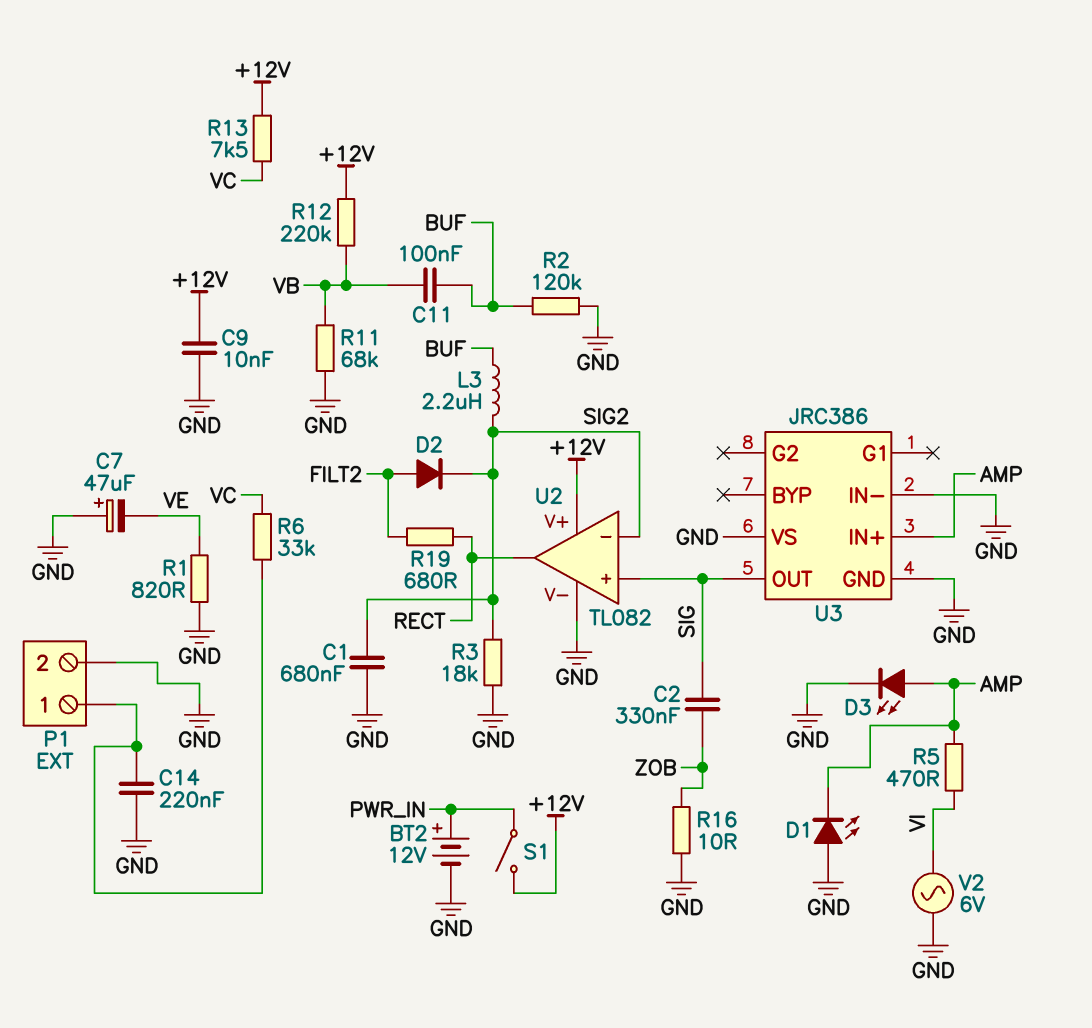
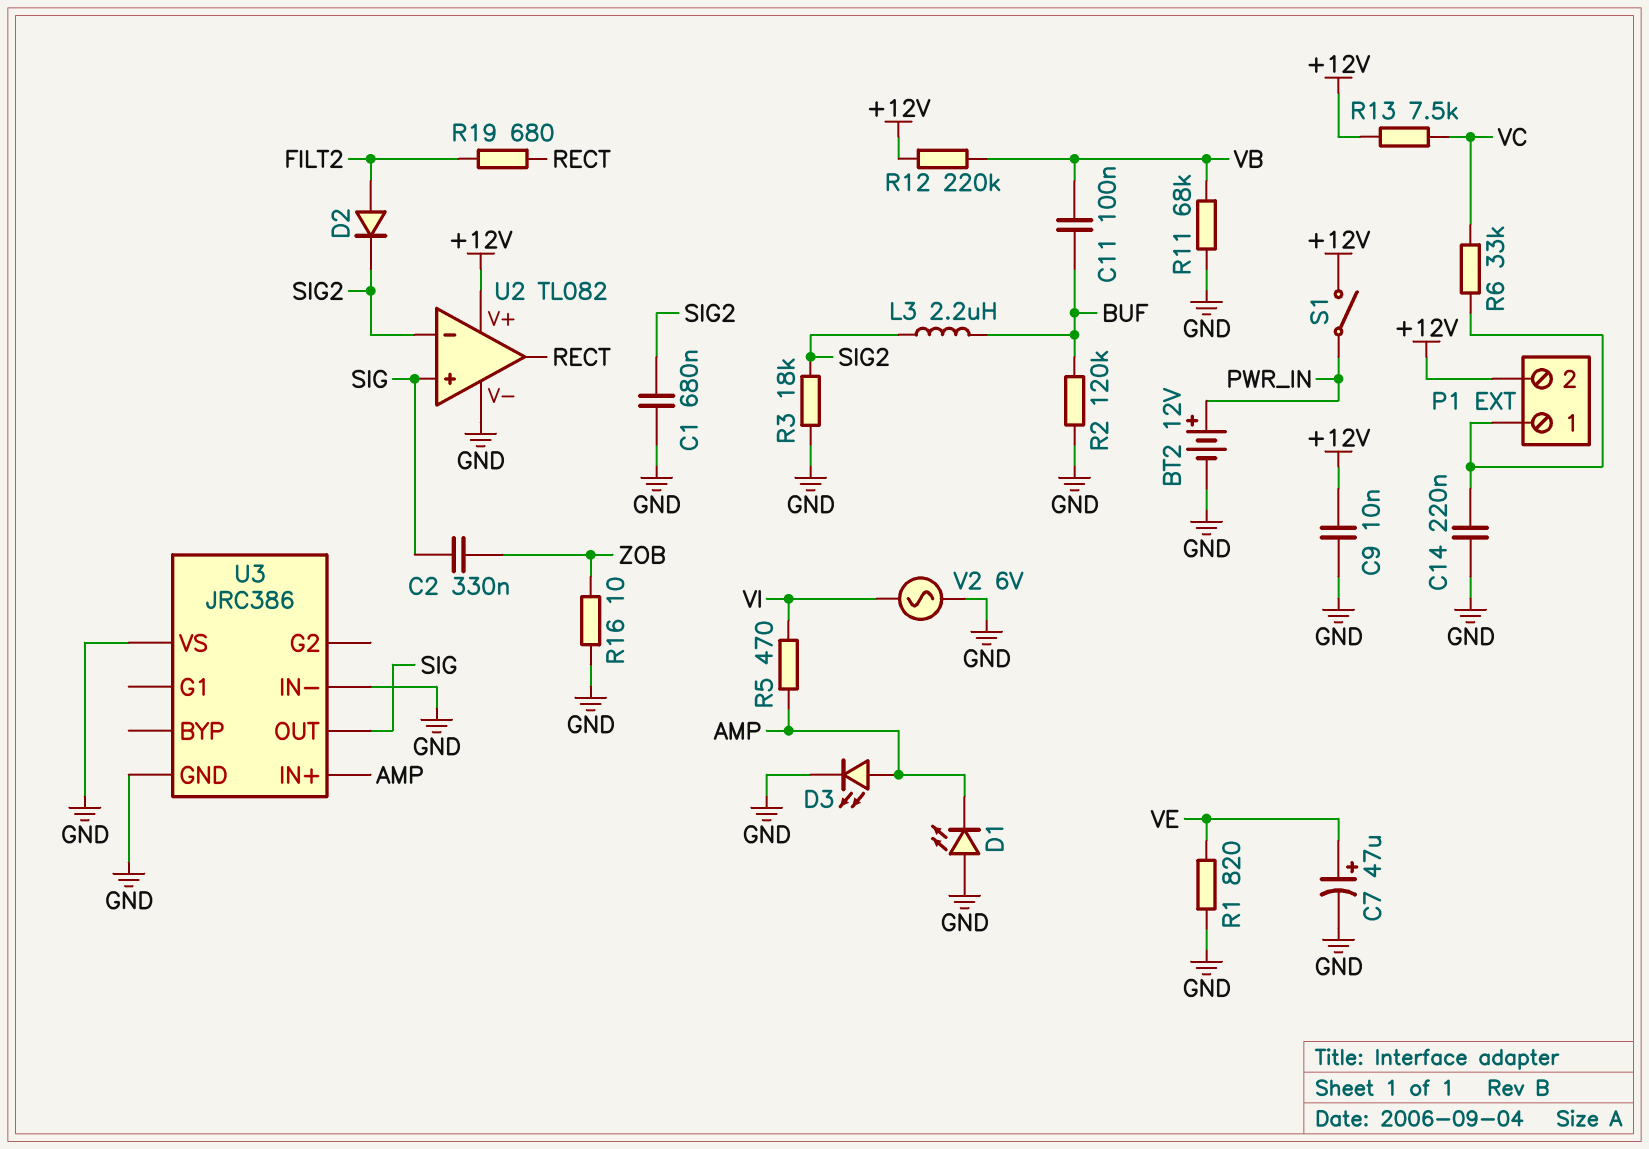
C7: 47uF (plus GND, minus VE) -> 47uF (plus VE, minus GND)
P1 pin 2: GND -> +12V

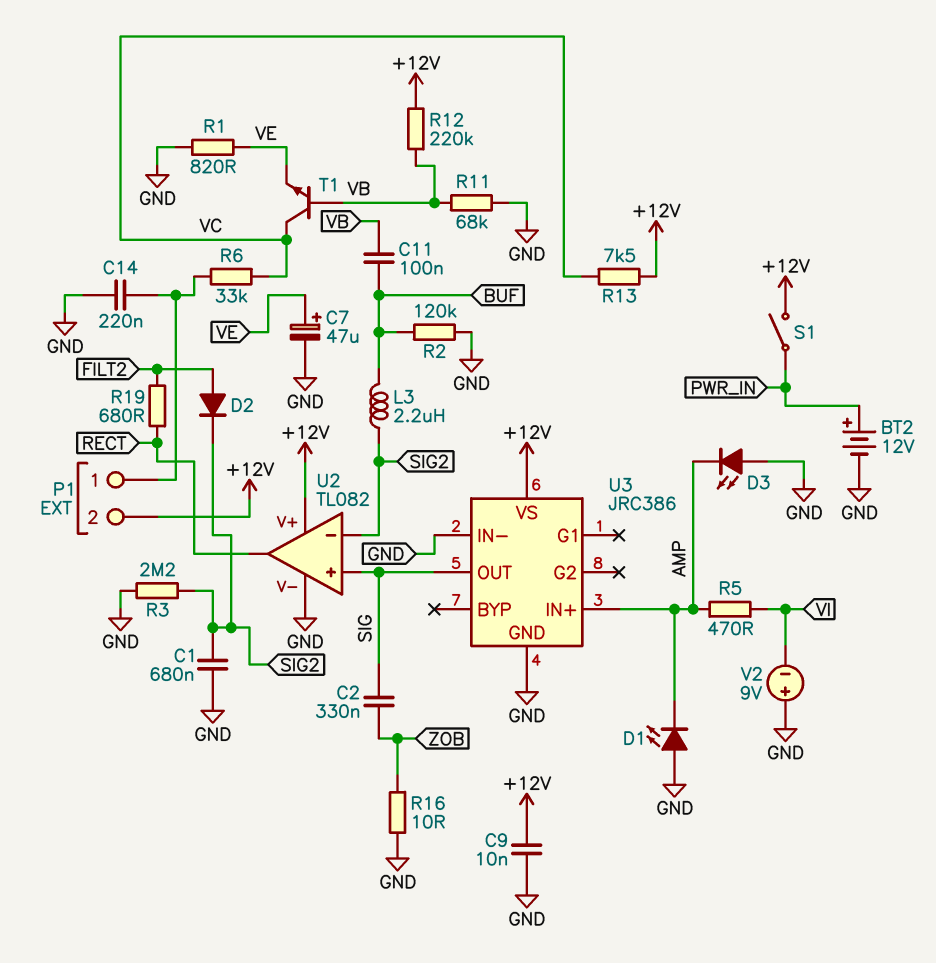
D3: LED (A AMP, K GND) -> LED (A GND, K AMP)
R3: 18k (GND, SIG2) -> 2.2M (GND, SIG2)
T1: none -> NPN (B VB, C VC, E VE)
U3 pin VS: GND -> +12V
V2: AC 6V (GND, VI) -> 9V (plus GND, minus VI)

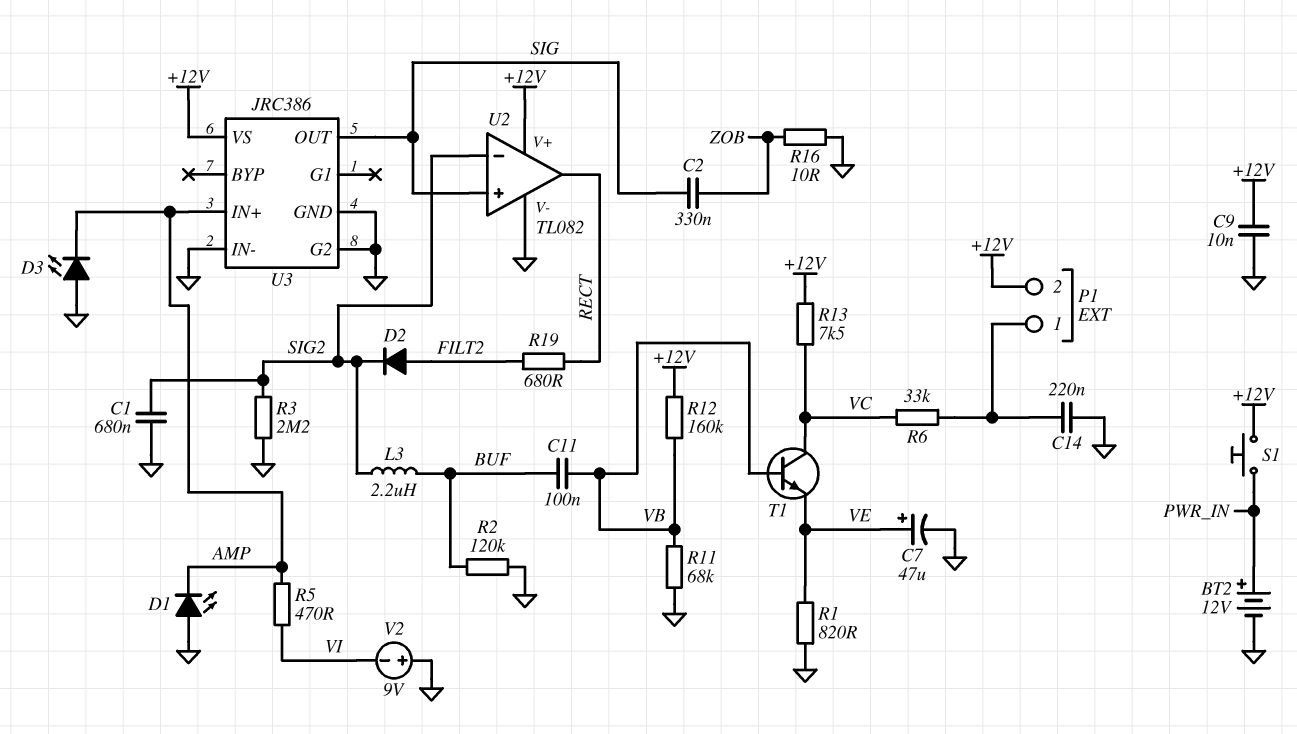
R12: 220k (+12V, VB) -> 160k (+12V, VB)
S1: switch (+12V, PWR_IN) -> button (+12V, PWR_IN)
U3 pin G2: none -> GND

